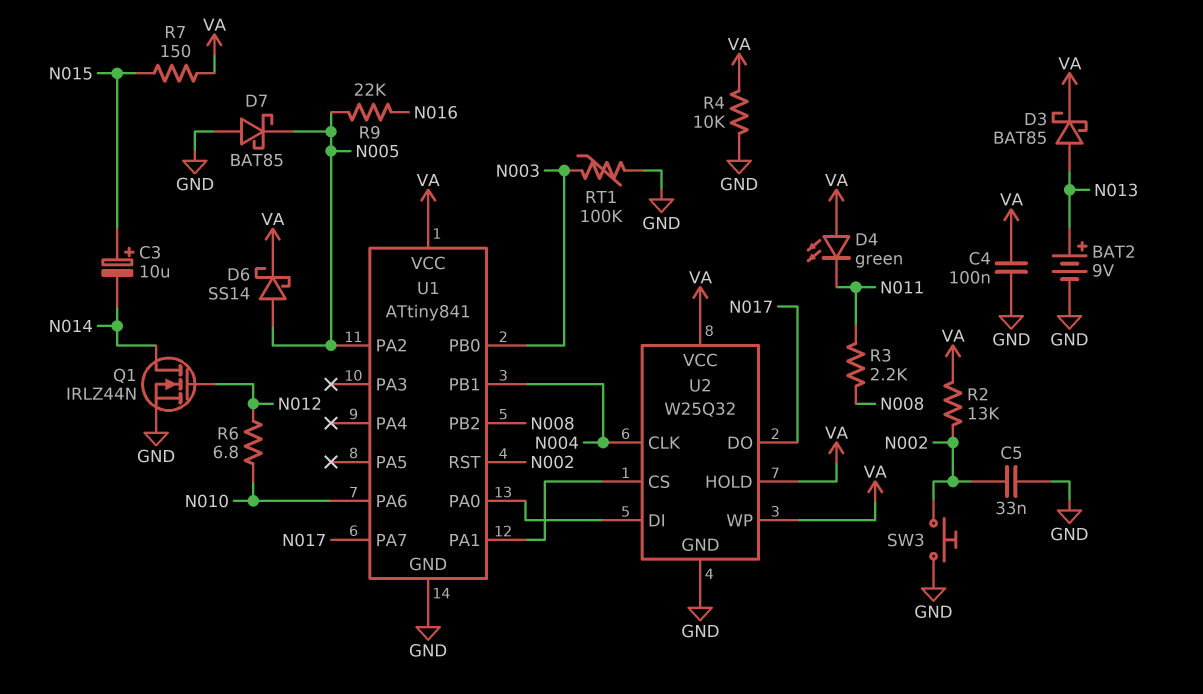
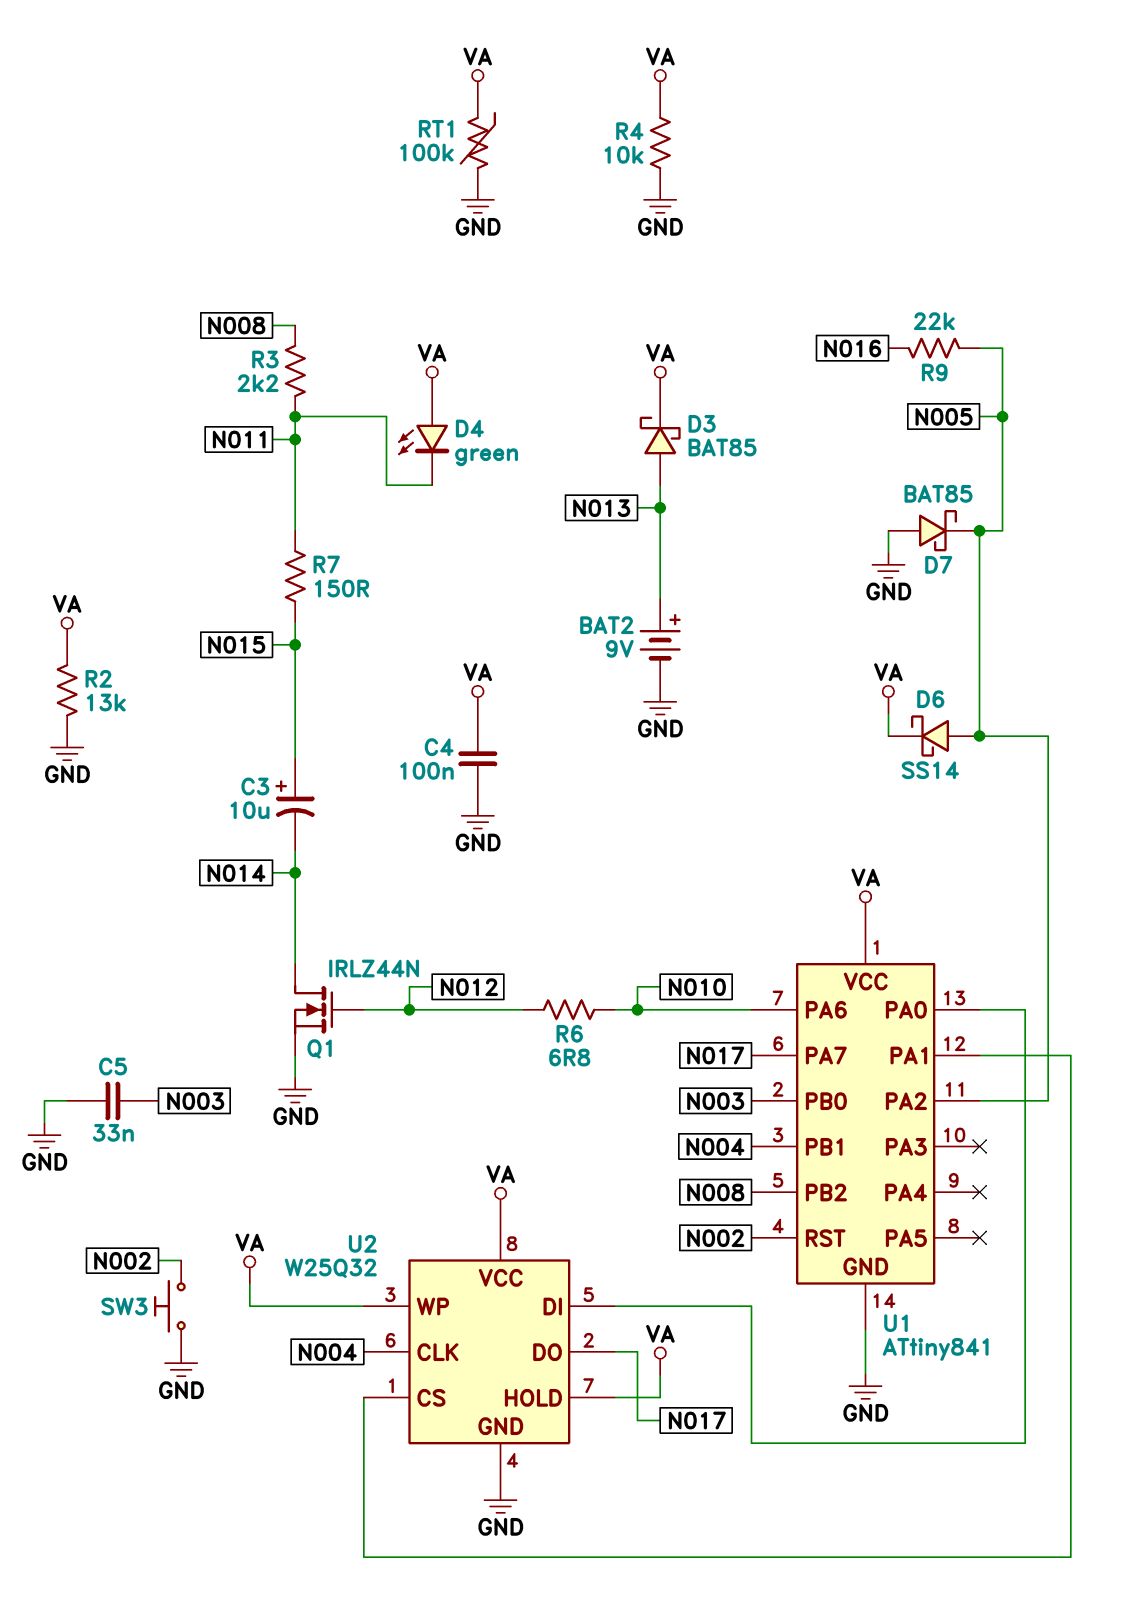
C5: 33nF (GND, N002) -> 33nF (GND, N003)
R2: 13k (N002, VA) -> 13k (GND, VA)
R7: 150 (N015, VA) -> 150 (N011, N015)
RT1: 100k (GND, N003) -> 100k (GND, VA)

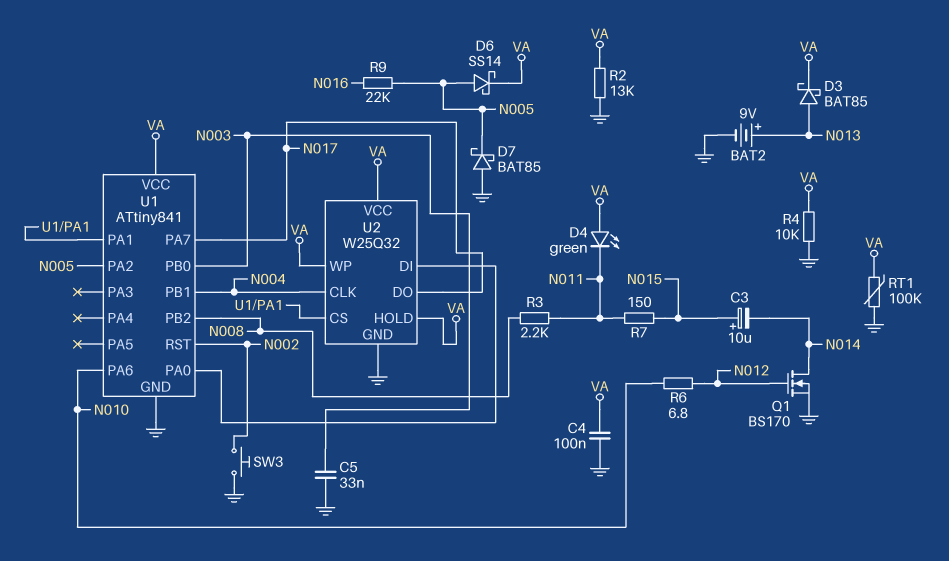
Q1: NMOS IRLZ44N (G N012, D N014, S GND) -> NMOS BS170 (G N012, D N014, S GND)

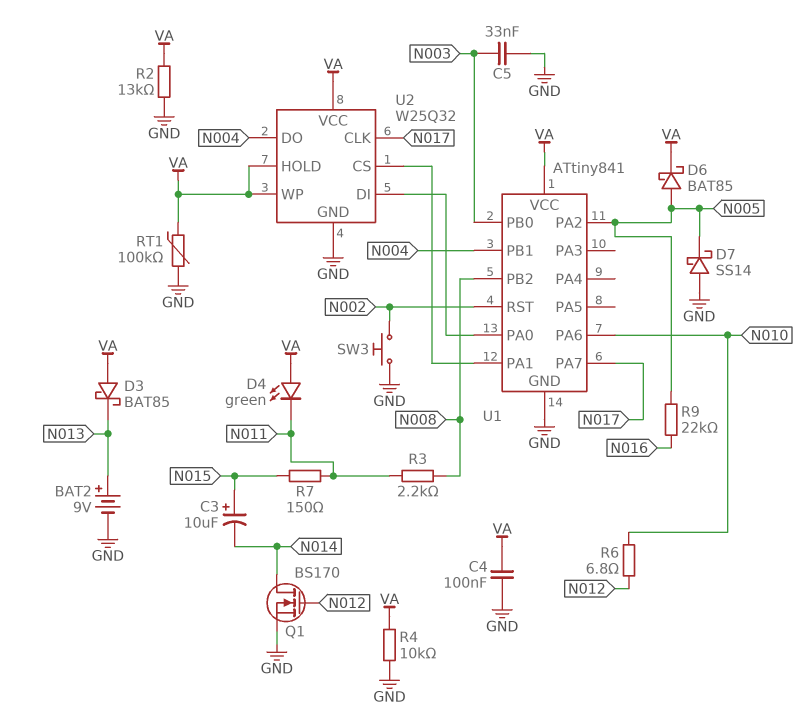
D3: schottky BAT85 (A N013, K VA) -> schottky BAT85 (A VA, K N013)
D6: schottky SS14 (A N005, K VA) -> schottky BAT85 (A N005, K VA)
D7: schottky BAT85 (A GND, K N005) -> schottky SS14 (A GND, K N005)
U2 pin CLK: N004 -> N017
U2 pin DO: N017 -> N004

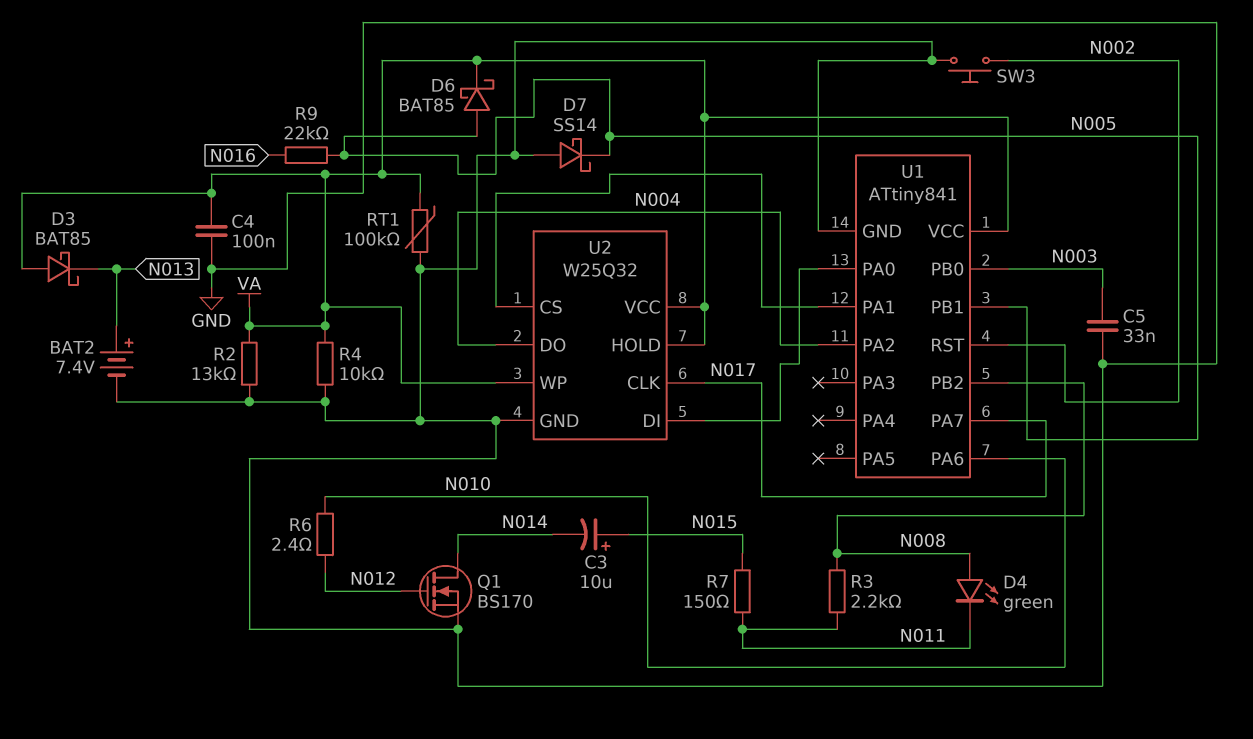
BAT2: 9V (plus N013, minus GND) -> 7.4V (plus N013, minus GND)
D4: LED green (A VA, K N011) -> LED green (A N008, K N011)
R6: 6.8 (N010, N012) -> 2.4 (N010, N012)
U1 pin PA2: N005 -> N004
U1 pin PB1: N004 -> N005

